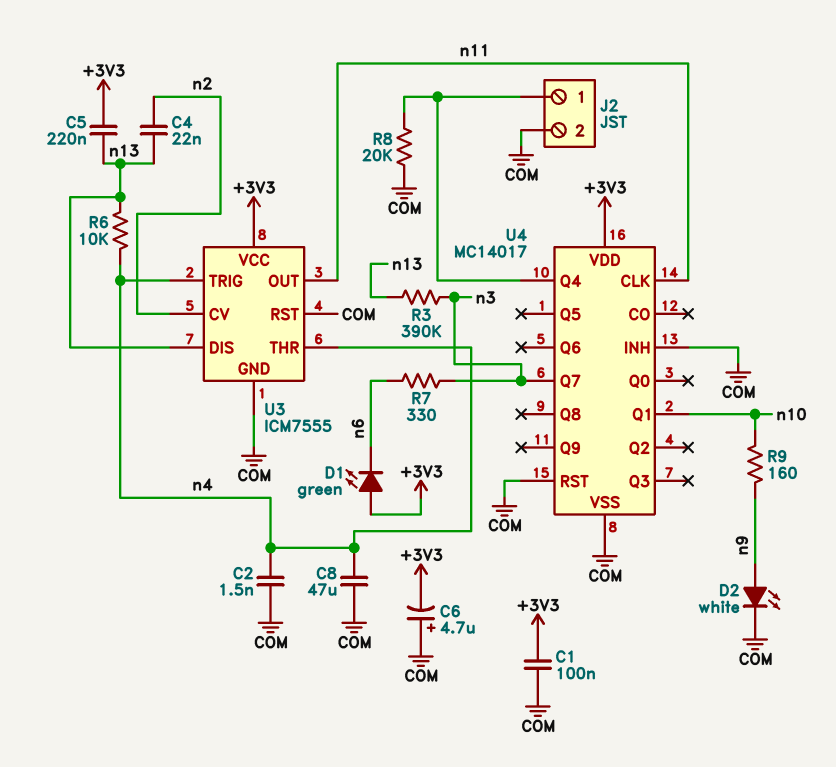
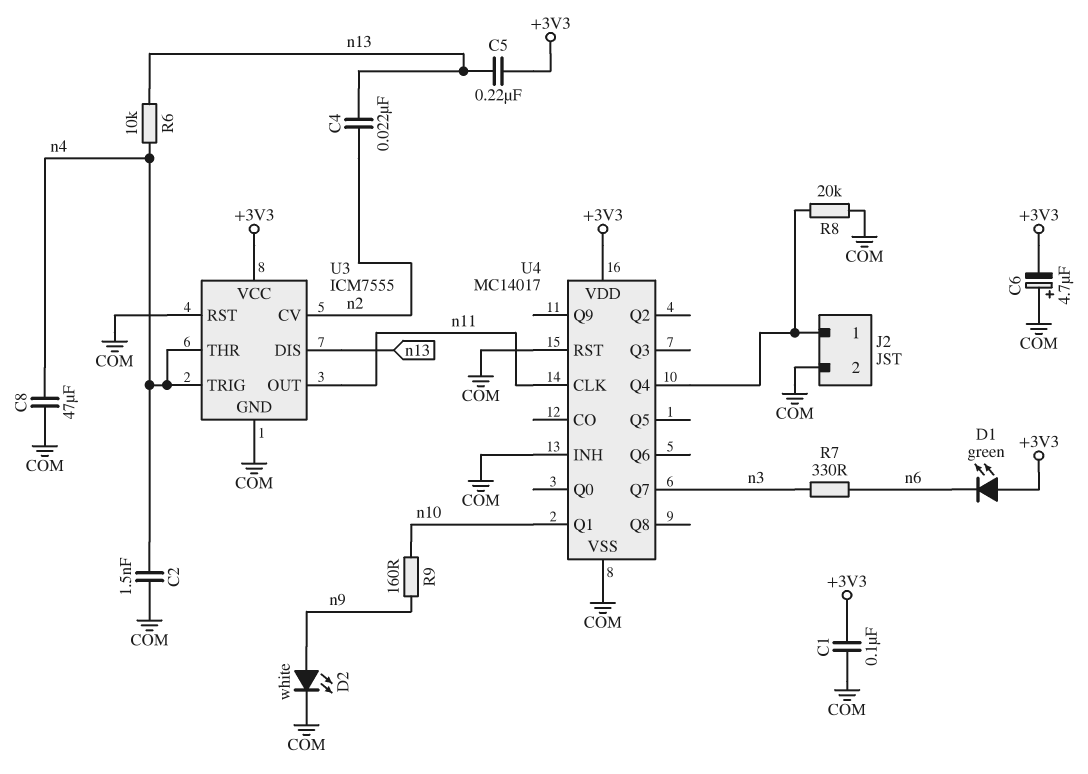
R3: 390k (n3, n13) -> none

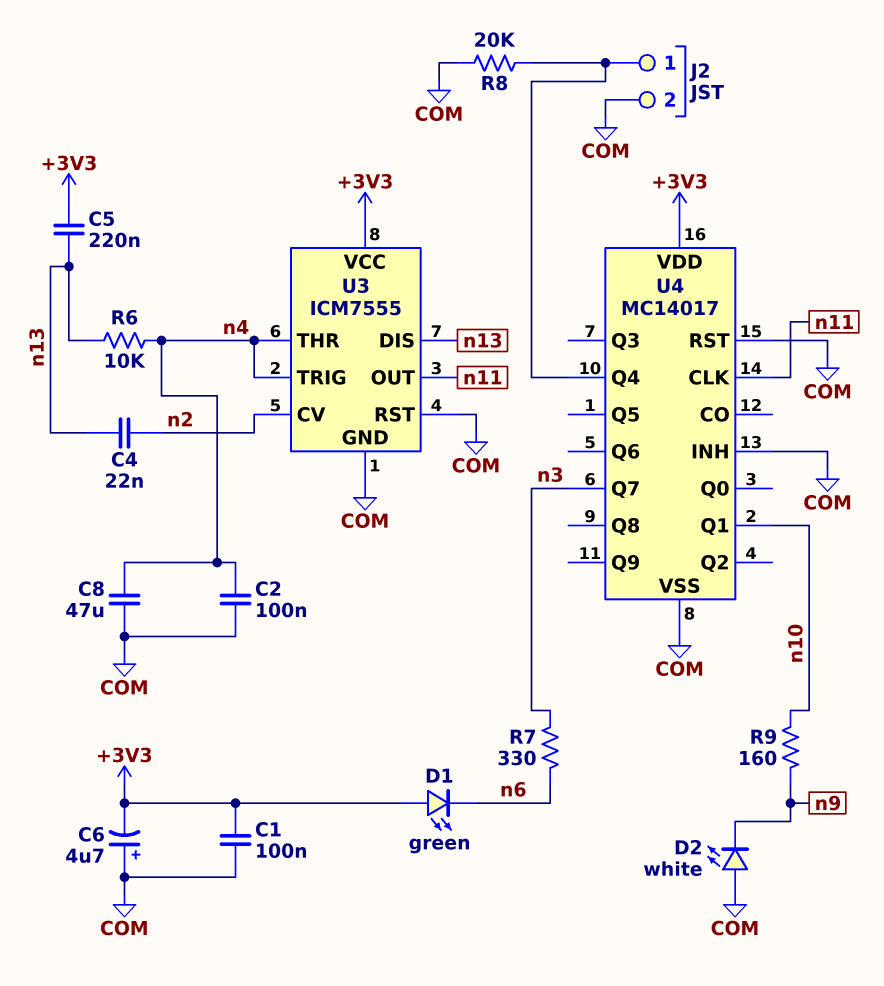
C2: 1.5nF (COM, n4) -> 100nF (COM, n4)
D2: LED white (A n9, K COM) -> LED white (A COM, K n9)

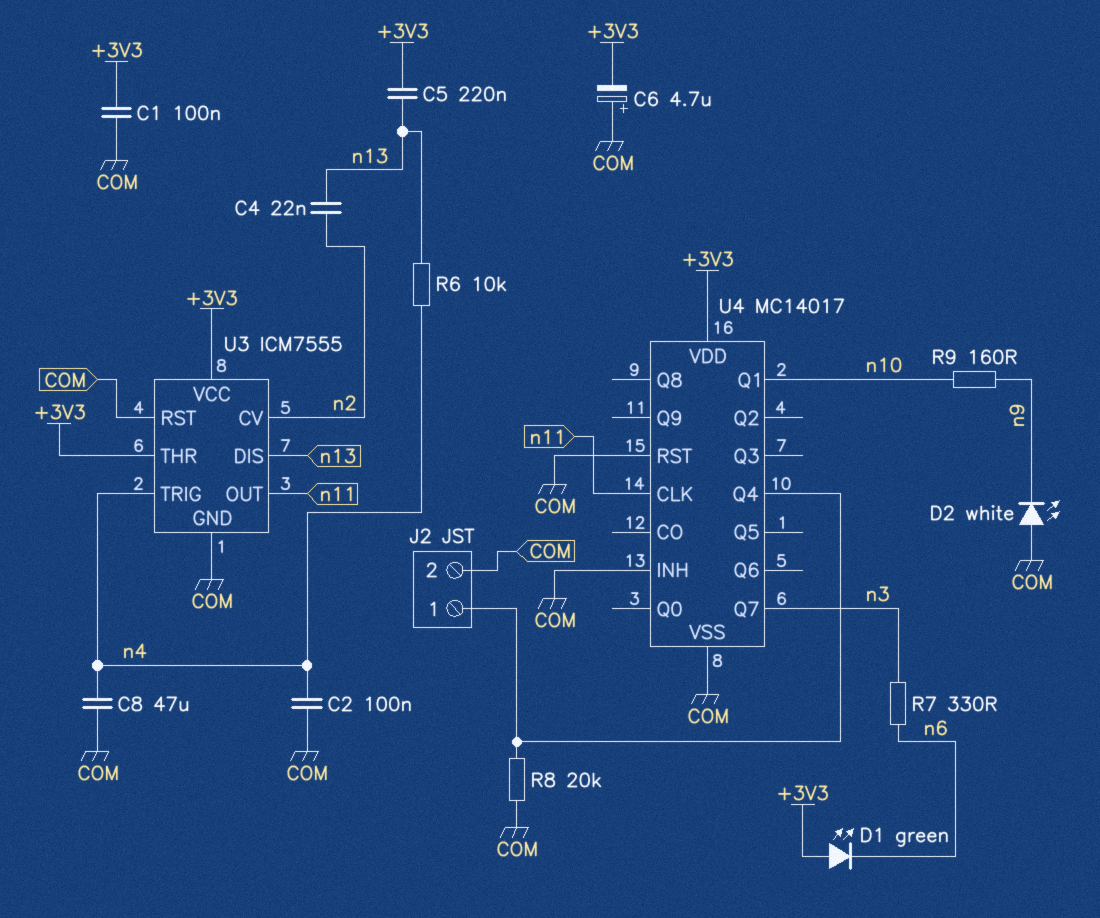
U3 pin THR: n4 -> +3V3

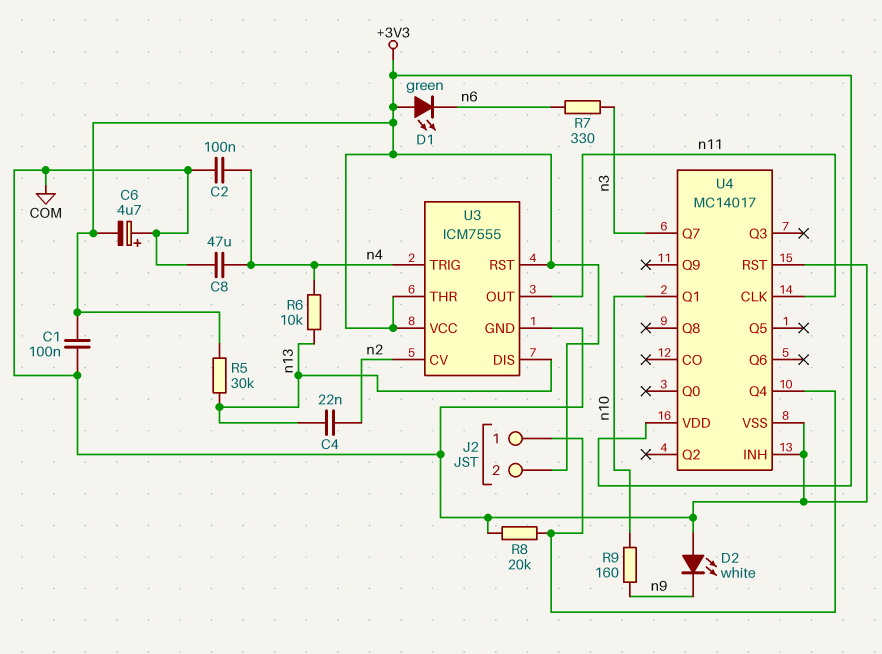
C5: 220nF (+3V3, n13) -> none
J2 pin 2: COM -> +3V3
R5: none -> 30k (+3V3, n13)
U3 pin RST: COM -> +3V3

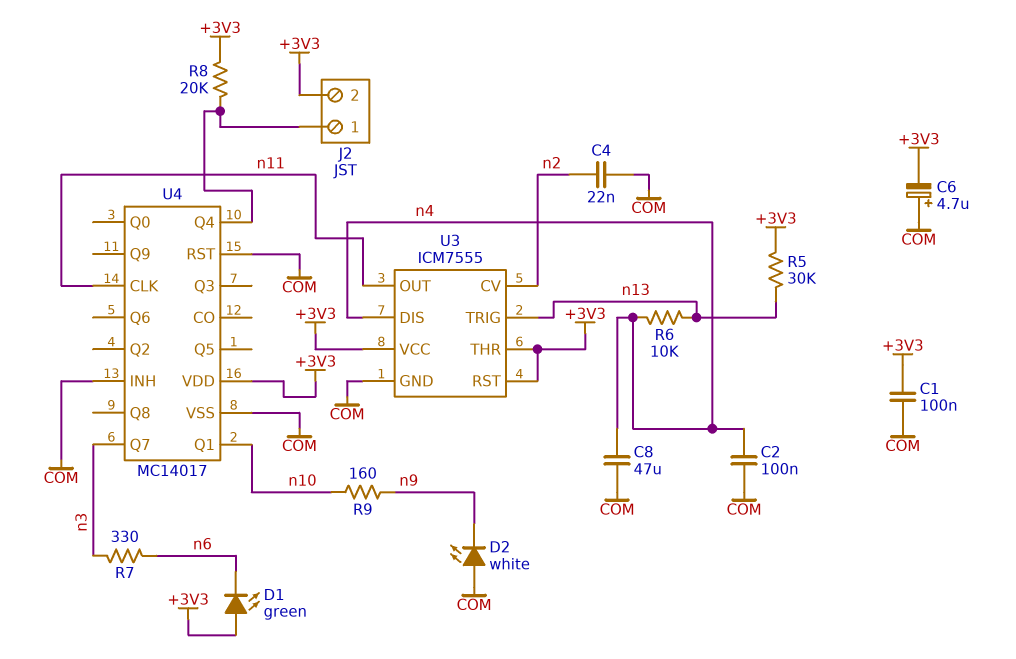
C4: 22nF (n2, n13) -> 22nF (COM, n2)
R8: 20k (COM, J2/1) -> 20k (+3V3, J2/1)
U3 pin DIS: n13 -> n4
U3 pin TRIG: n4 -> n13

